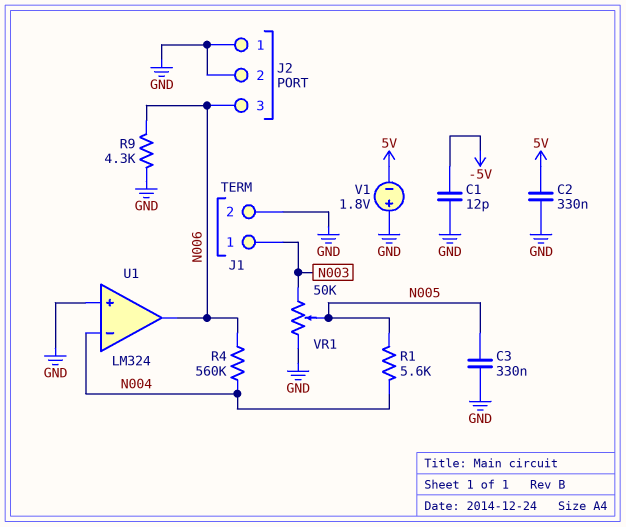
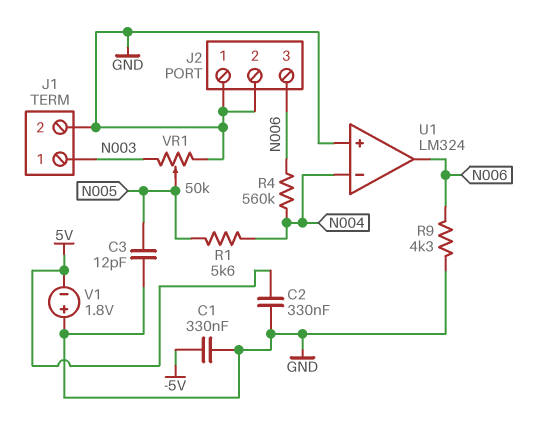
C1: 12pF (-5V, GND) -> 330nF (-5V, GND)
C3: 330nF (GND, N005) -> 12pF (GND, N005)

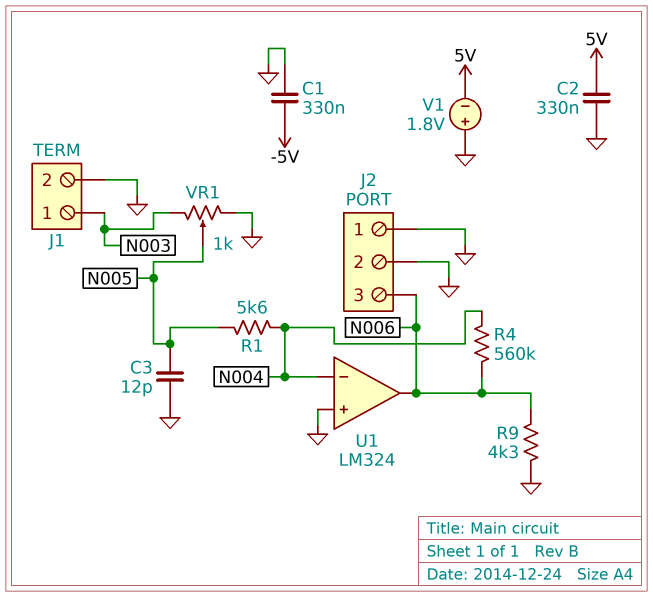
VR1: 50k (GND, N003, wiper N005) -> 1k (GND, N003, wiper N005)

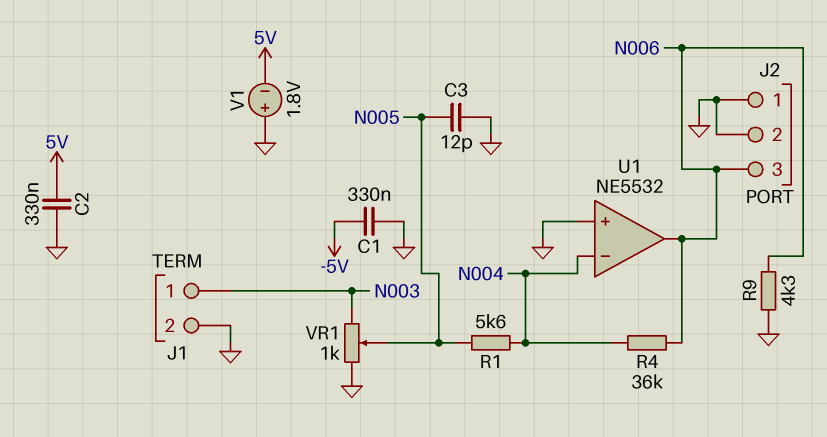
R4: 560k (N004, N006) -> 36k (N004, N006)
U1: LM324 -> NE5532

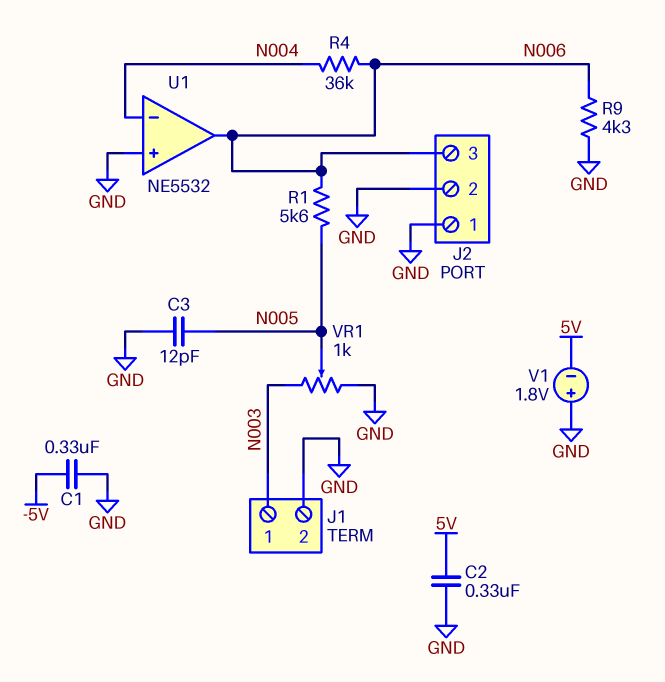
R1: 5.6k (N004, N005) -> 5.6k (N005, N006)

